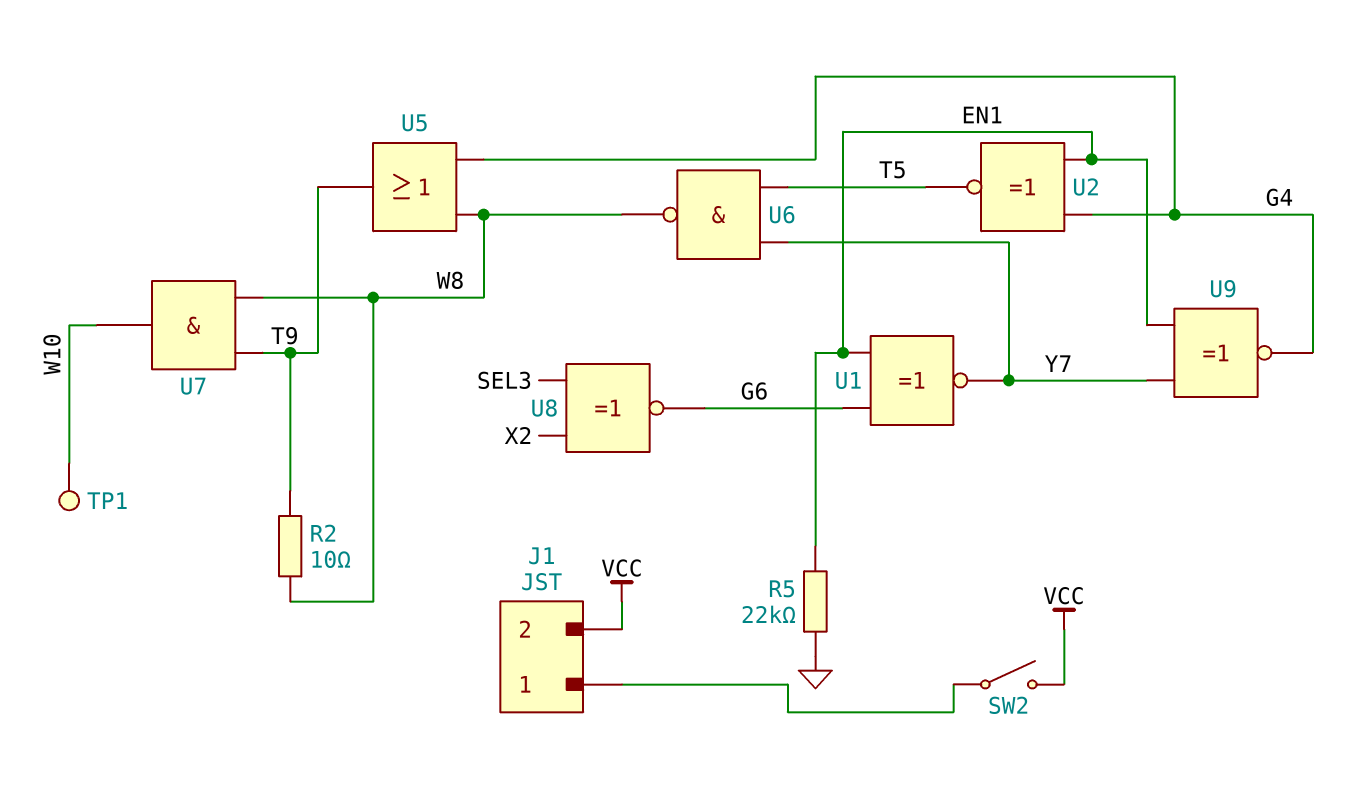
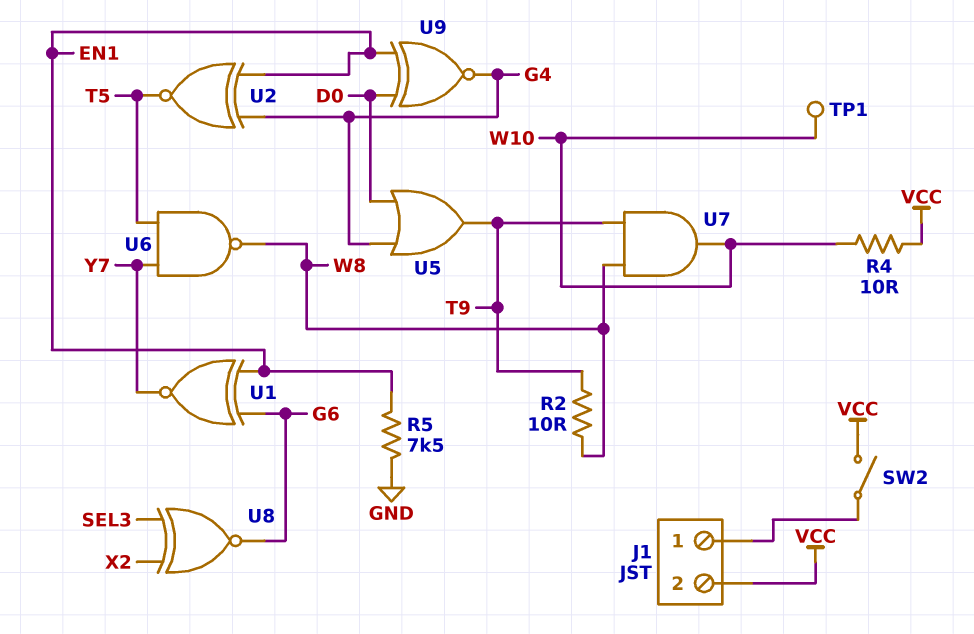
R4: none -> 10 (VCC, W10)
R5: 22k (EN1, GND) -> 7.5k (EN1, GND)
U5: OR (in G4, in W8, out T9) -> OR (in D0, in G4, out T9)
U9: XNOR (in EN1, in Y7, out G4) -> XNOR (in D0, in EN1, out G4)

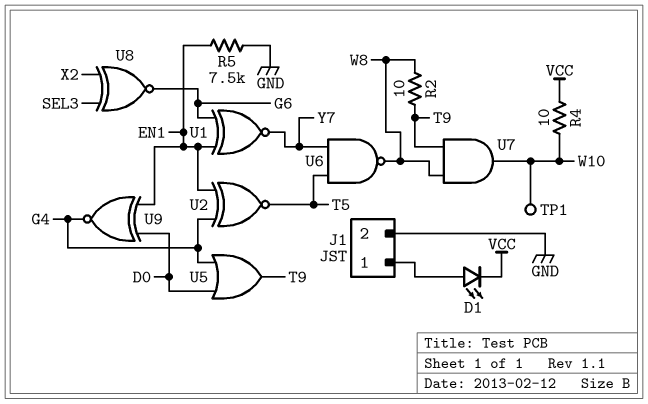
D1: none -> LED (A J1/1, K VCC)
J1 pin 2: VCC -> GND
SW2: switch (J1/1, VCC) -> none

